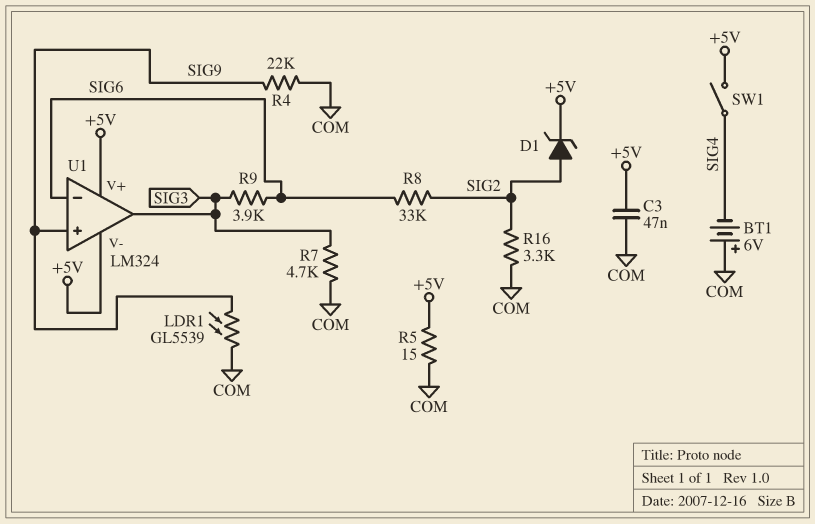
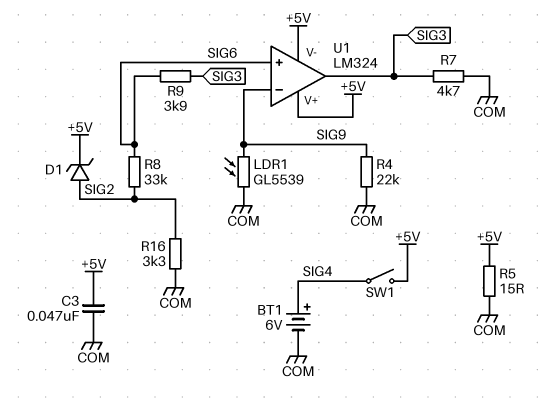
BT1: 6V (plus COM, minus SIG4) -> 6V (plus SIG4, minus COM)
U1 pin in+: SIG9 -> SIG6
U1 pin in-: SIG6 -> SIG9

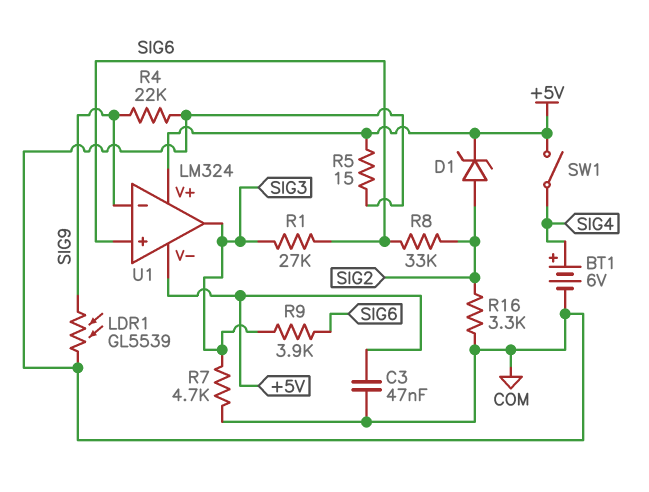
R1: none -> 27k (SIG3, SIG6)

